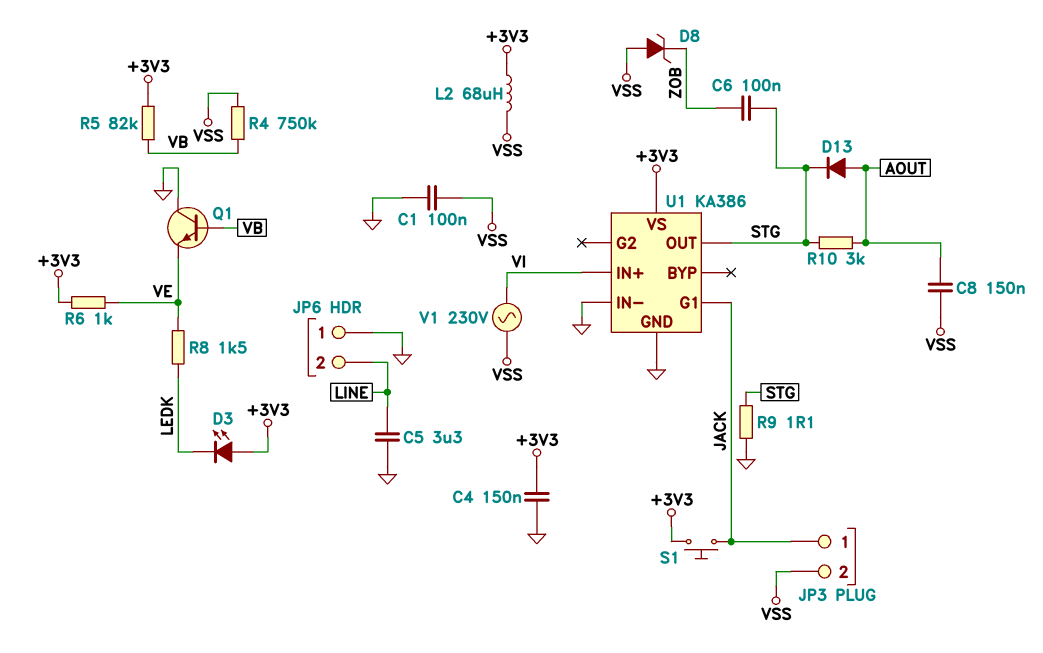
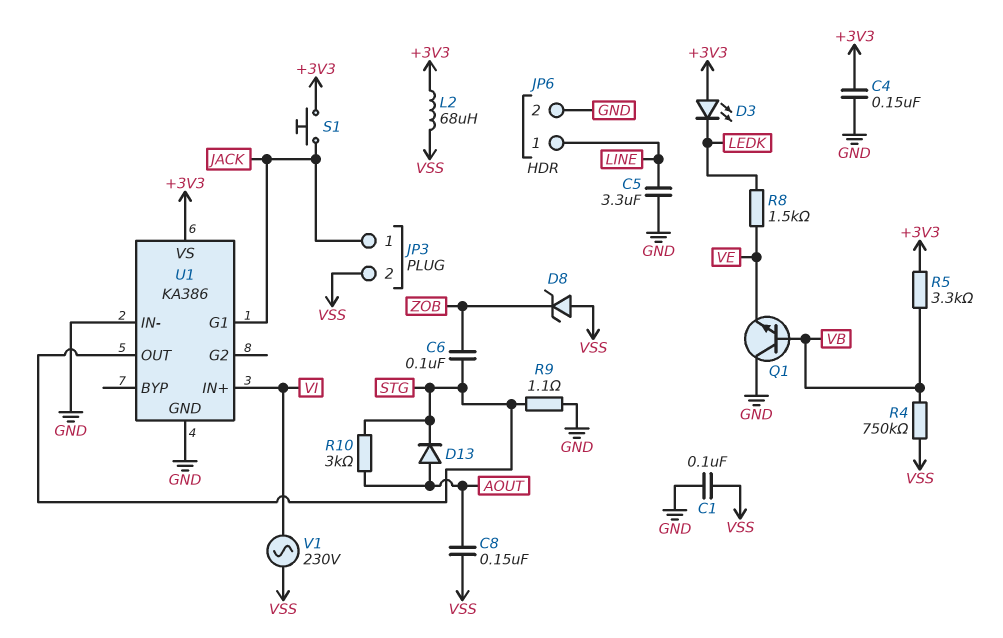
JP6 pin 1: GND -> LINE
JP6 pin 2: LINE -> GND
R5: 82k (+3V3, VB) -> 3.3k (+3V3, VB)
R6: 1k (+3V3, VE) -> none

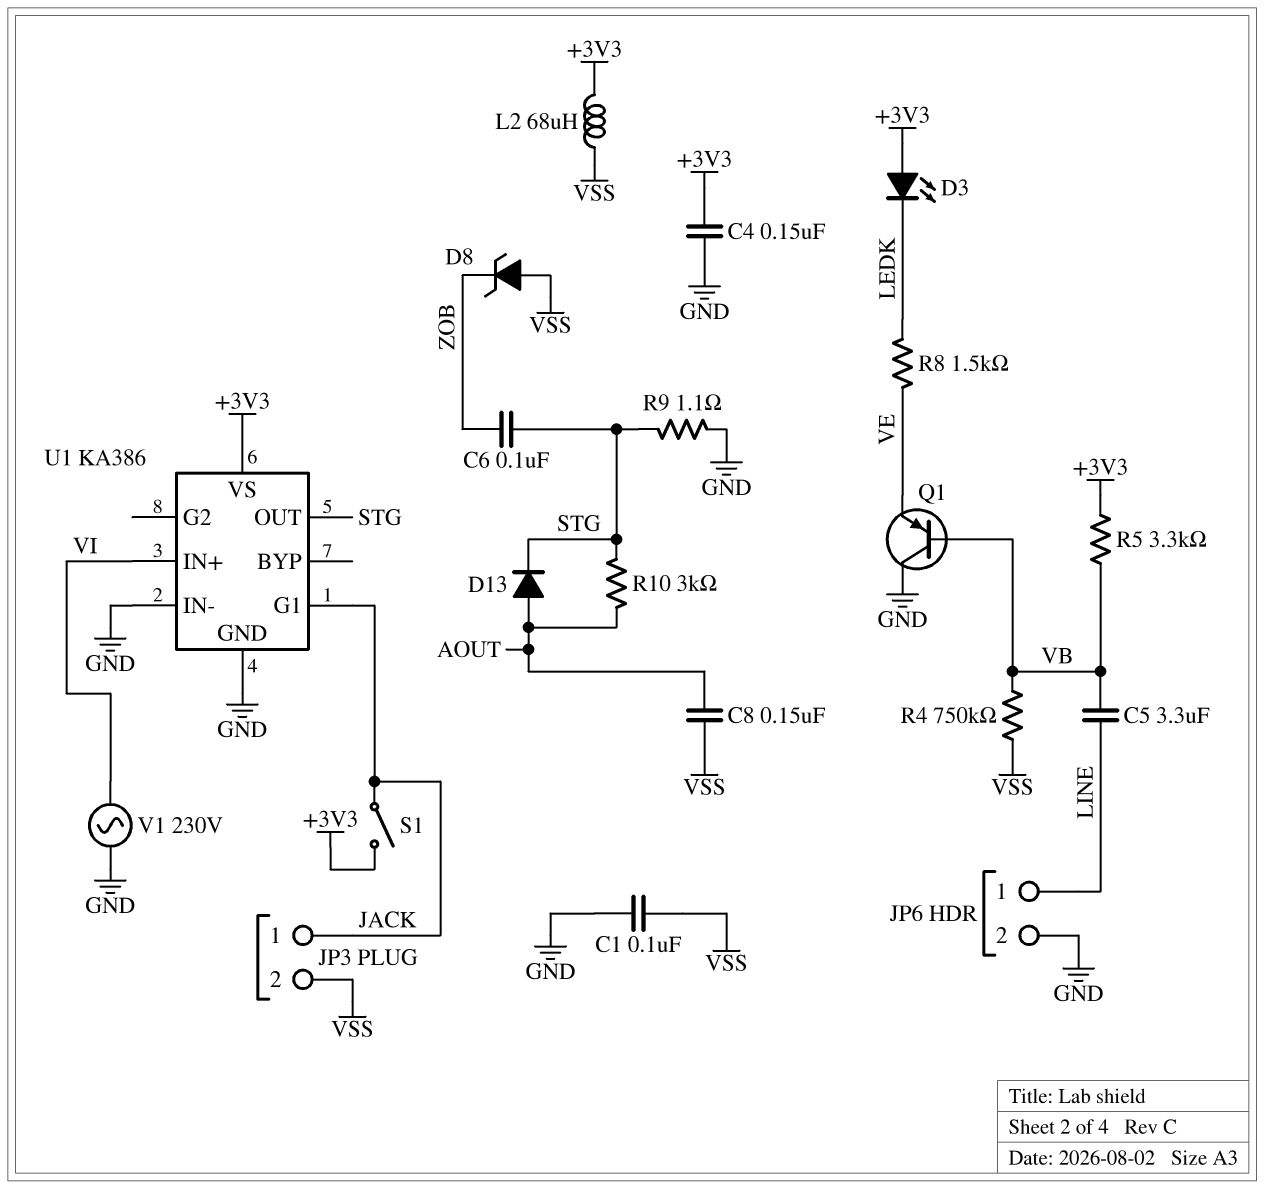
C5: 3.3uF (GND, LINE) -> 3.3uF (LINE, VB)
Q1: NPN (B VB, C GND, E VE) -> PNP (B VB, C GND, E VE)
S1: button (+3V3, JACK) -> switch (+3V3, JACK)
V1: AC 230V (VI, VSS) -> AC 230V (GND, VI)

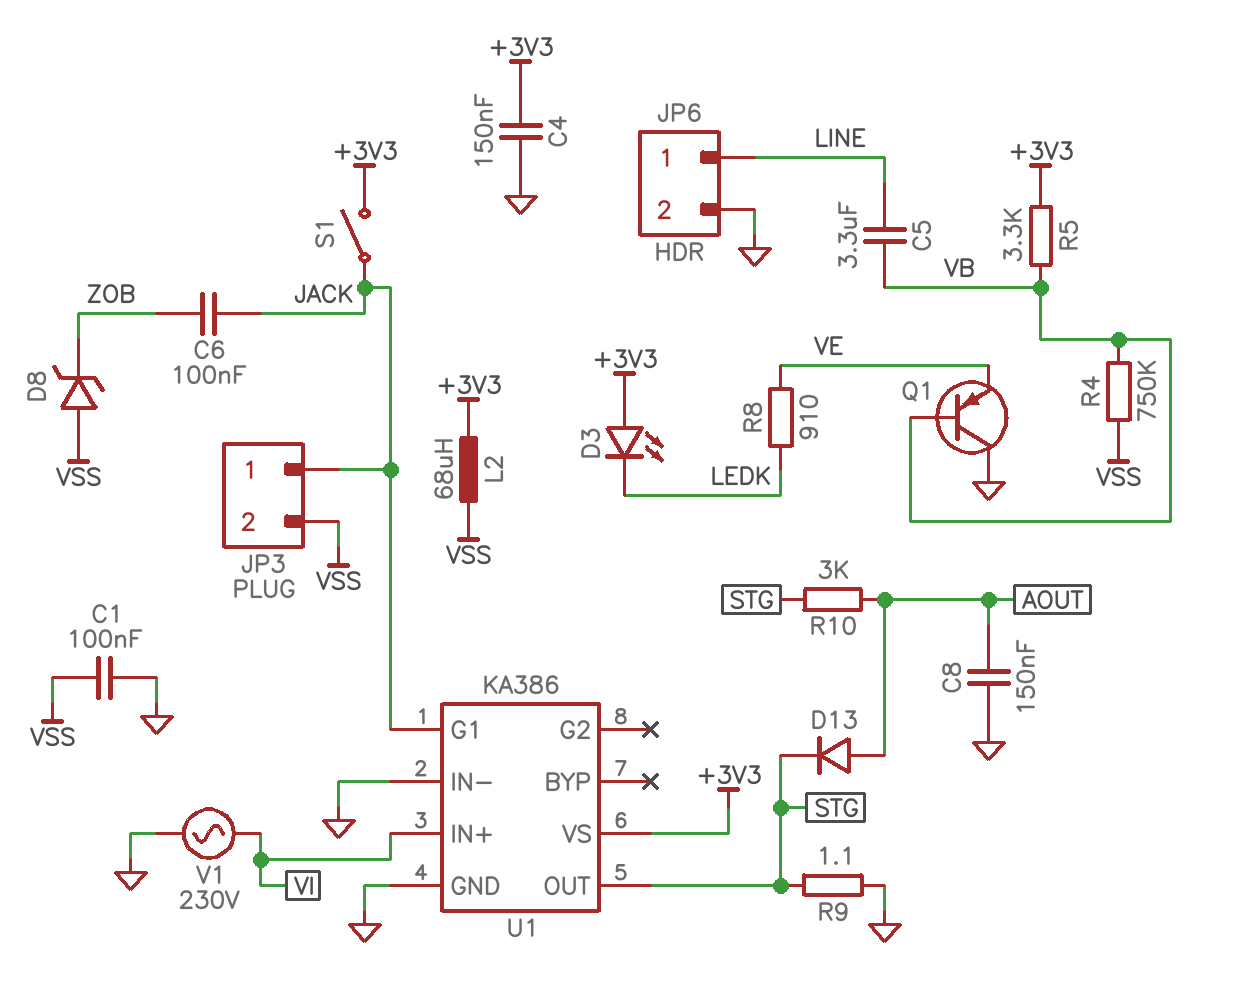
C6: 100nF (STG, ZOB) -> 100nF (JACK, ZOB)
C8: 150nF (AOUT, VSS) -> 150nF (AOUT, GND)
R8: 1.5k (LEDK, VE) -> 910 (LEDK, VE)

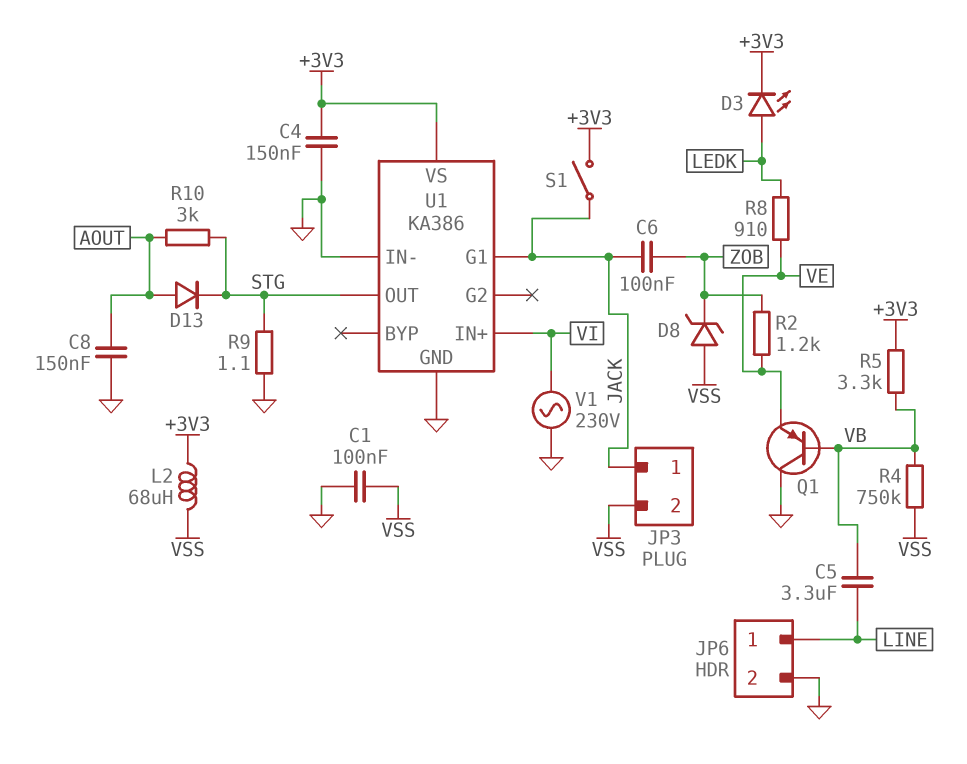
D3: LED (A +3V3, K LEDK) -> LED (A LEDK, K +3V3)
R2: none -> 1.2k (VE, ZOB)

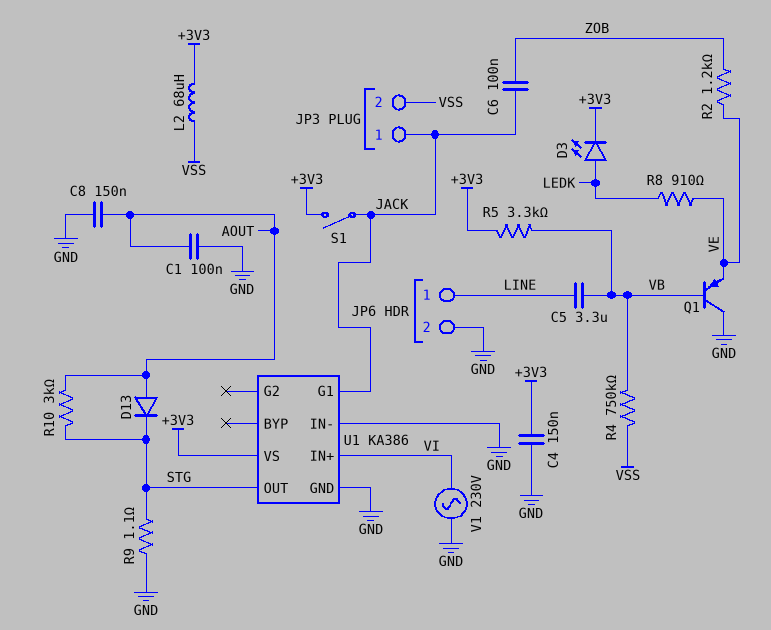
C1: 100nF (GND, VSS) -> 100nF (AOUT, GND)
D8: zener (A VSS, K ZOB) -> none

